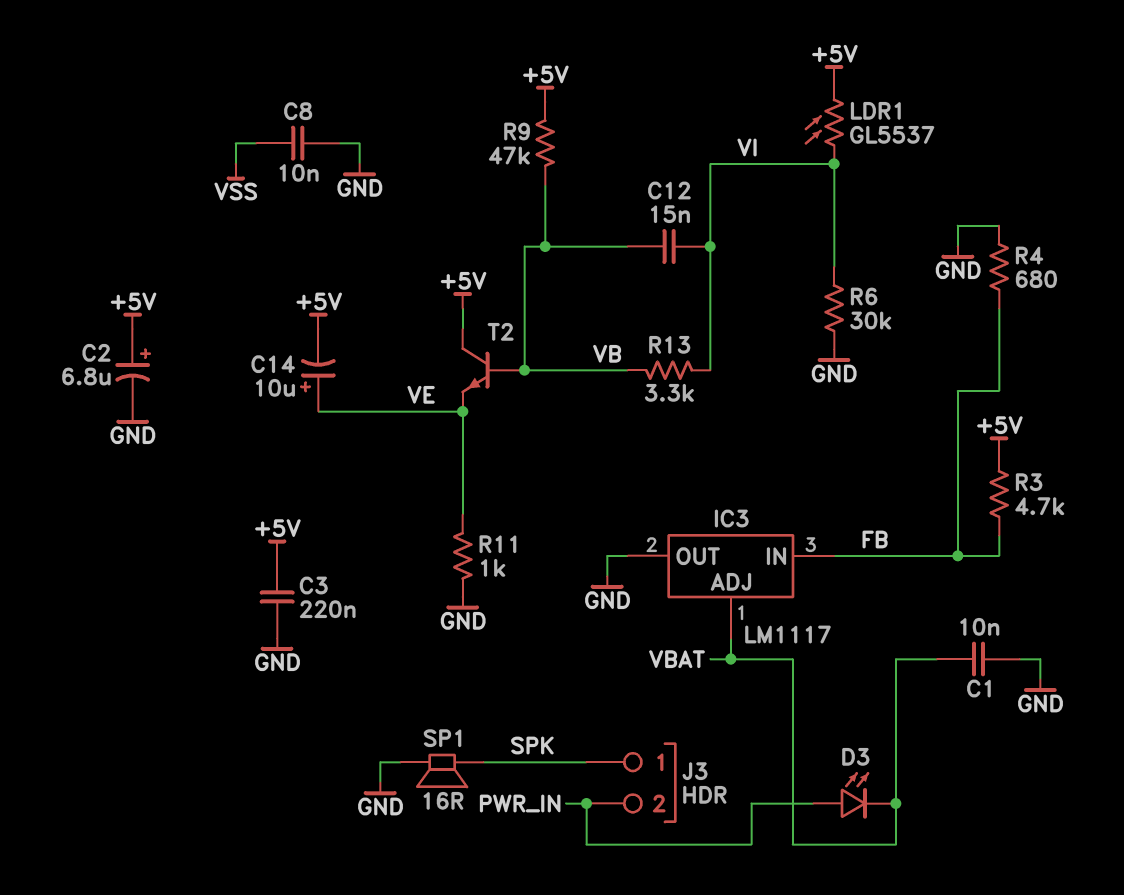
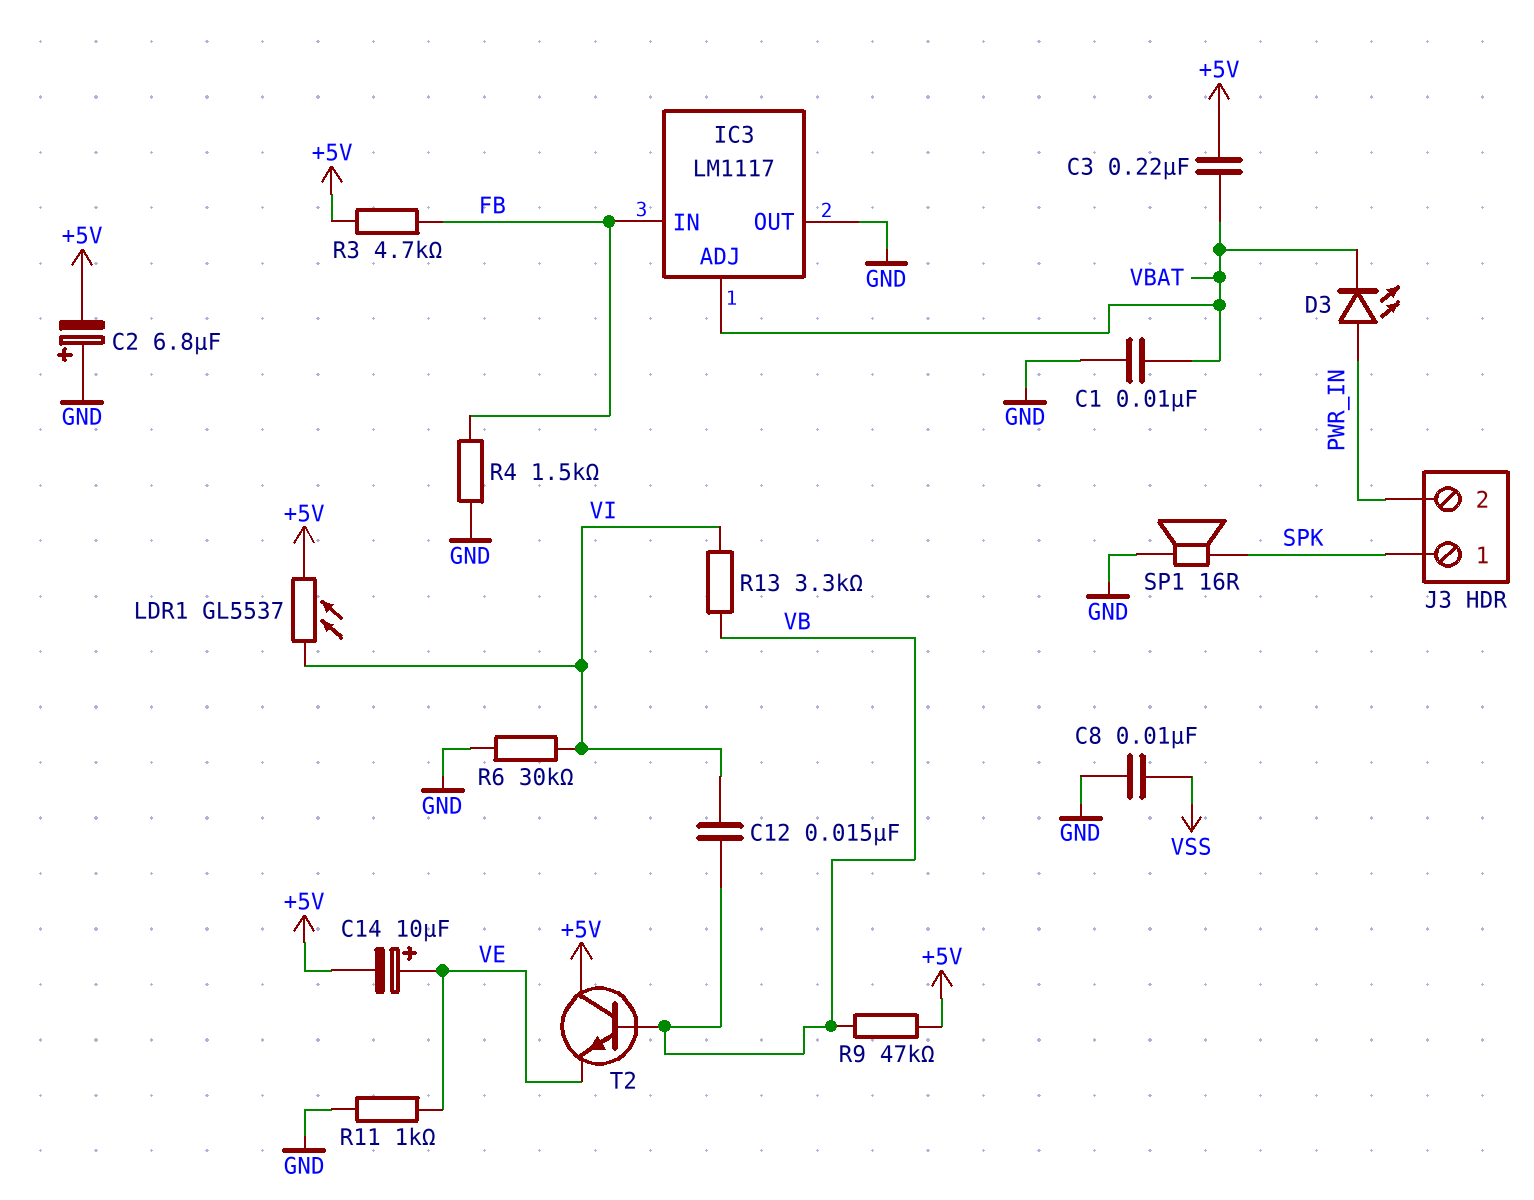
C2: 6.8uF (plus +5V, minus GND) -> 6.8uF (plus GND, minus +5V)
C3: 220nF (+5V, GND) -> 220nF (+5V, VBAT)
R4: 680 (FB, GND) -> 1.5k (FB, GND)

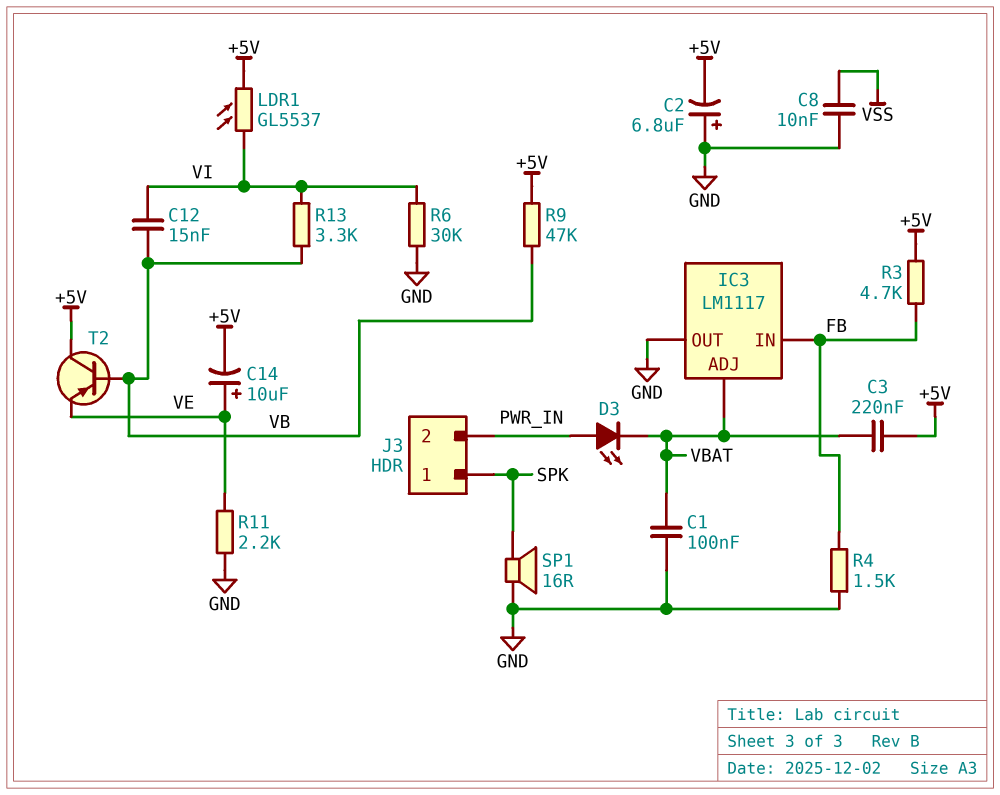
C1: 10nF (GND, VBAT) -> 100nF (GND, VBAT)
R11: 1k (GND, VE) -> 2.2k (GND, VE)
T2: NPN (B VB, C +5V, E VE) -> PNP (B VB, C +5V, E VE)

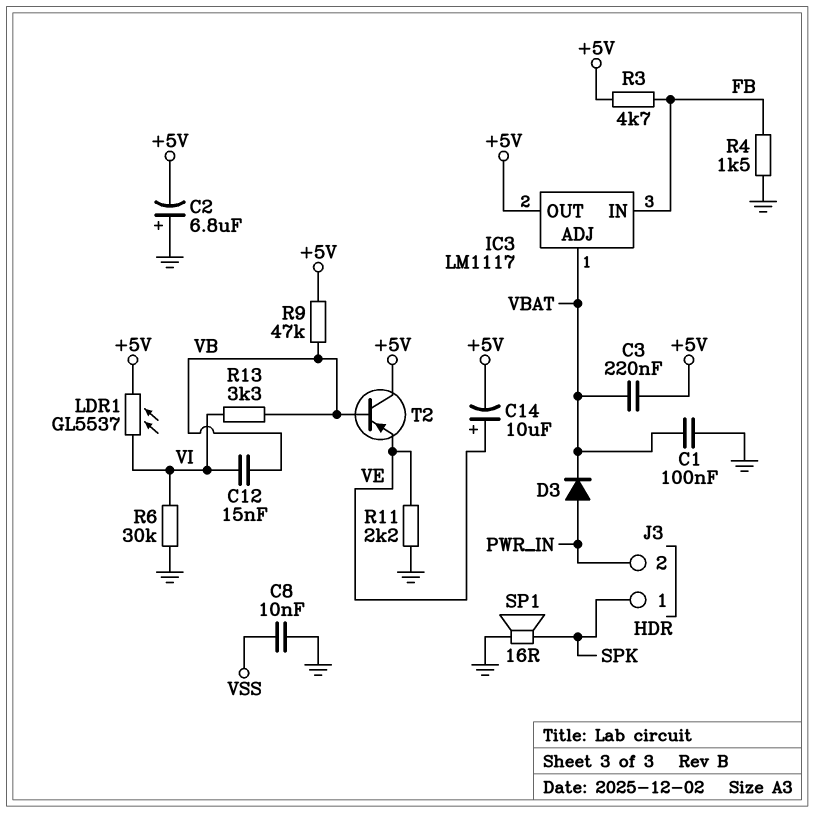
D3: LED (A PWR_IN, K VBAT) -> diode (A PWR_IN, K VBAT)
IC3 pin OUT: GND -> +5V

